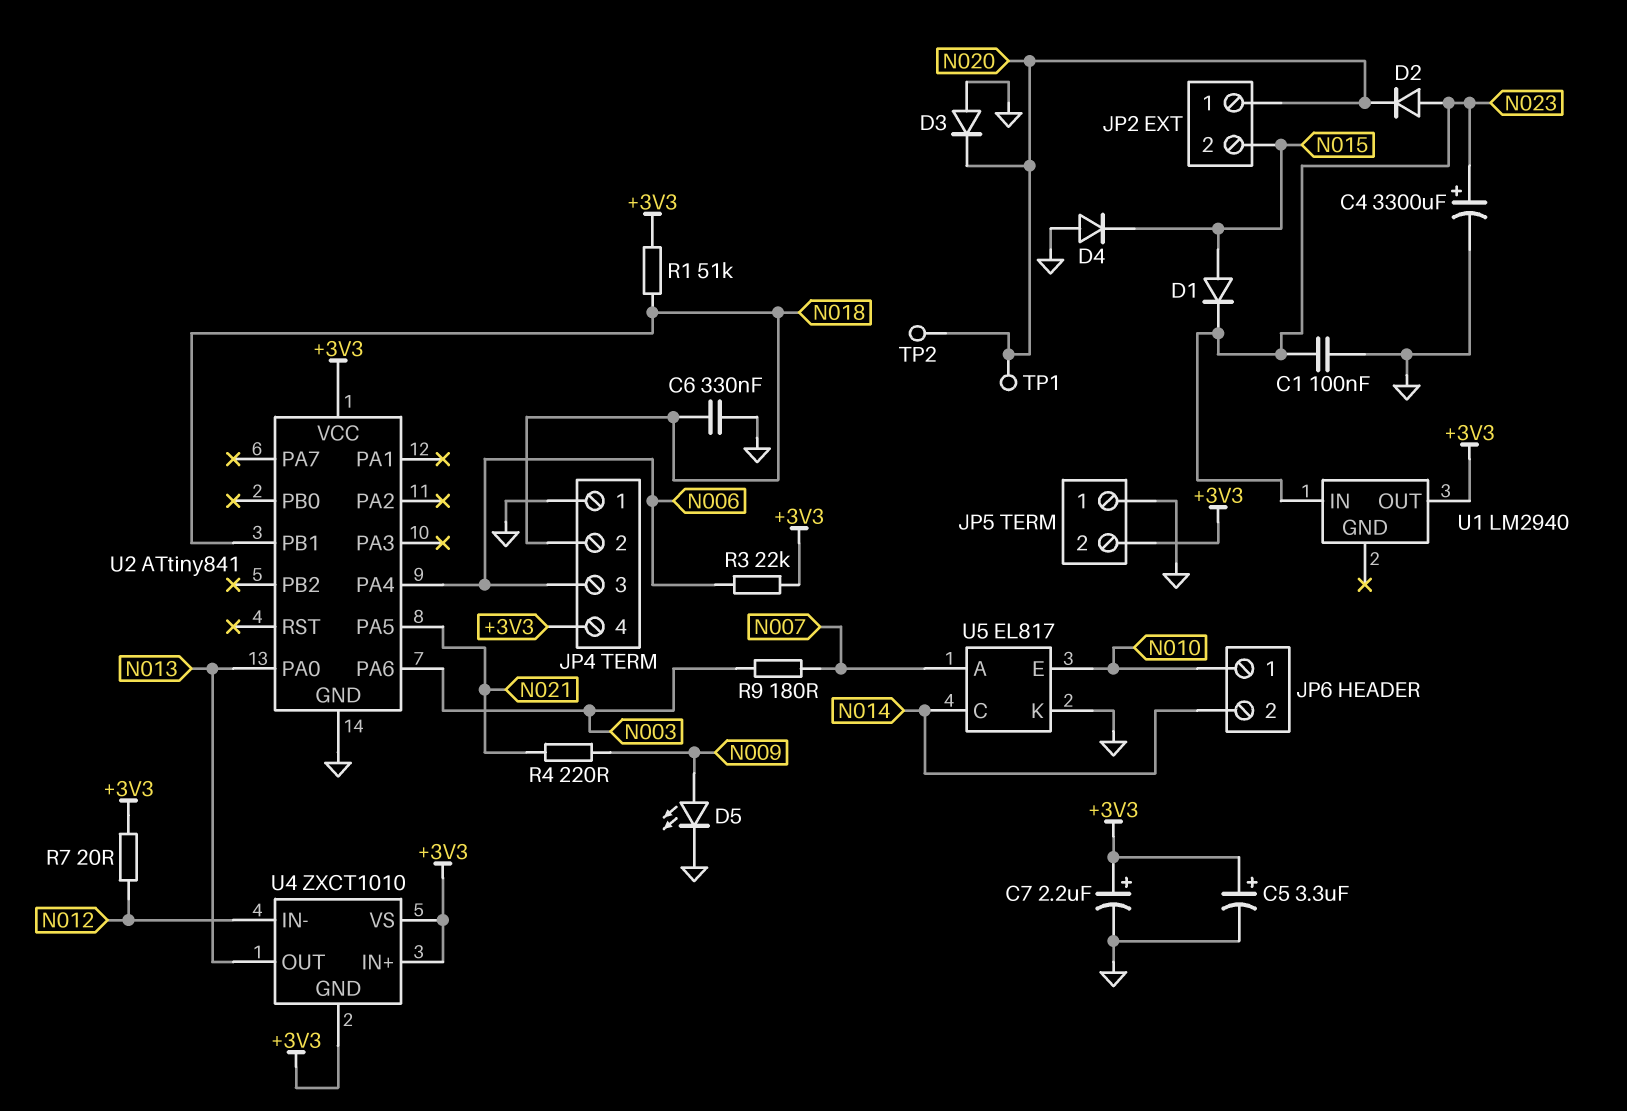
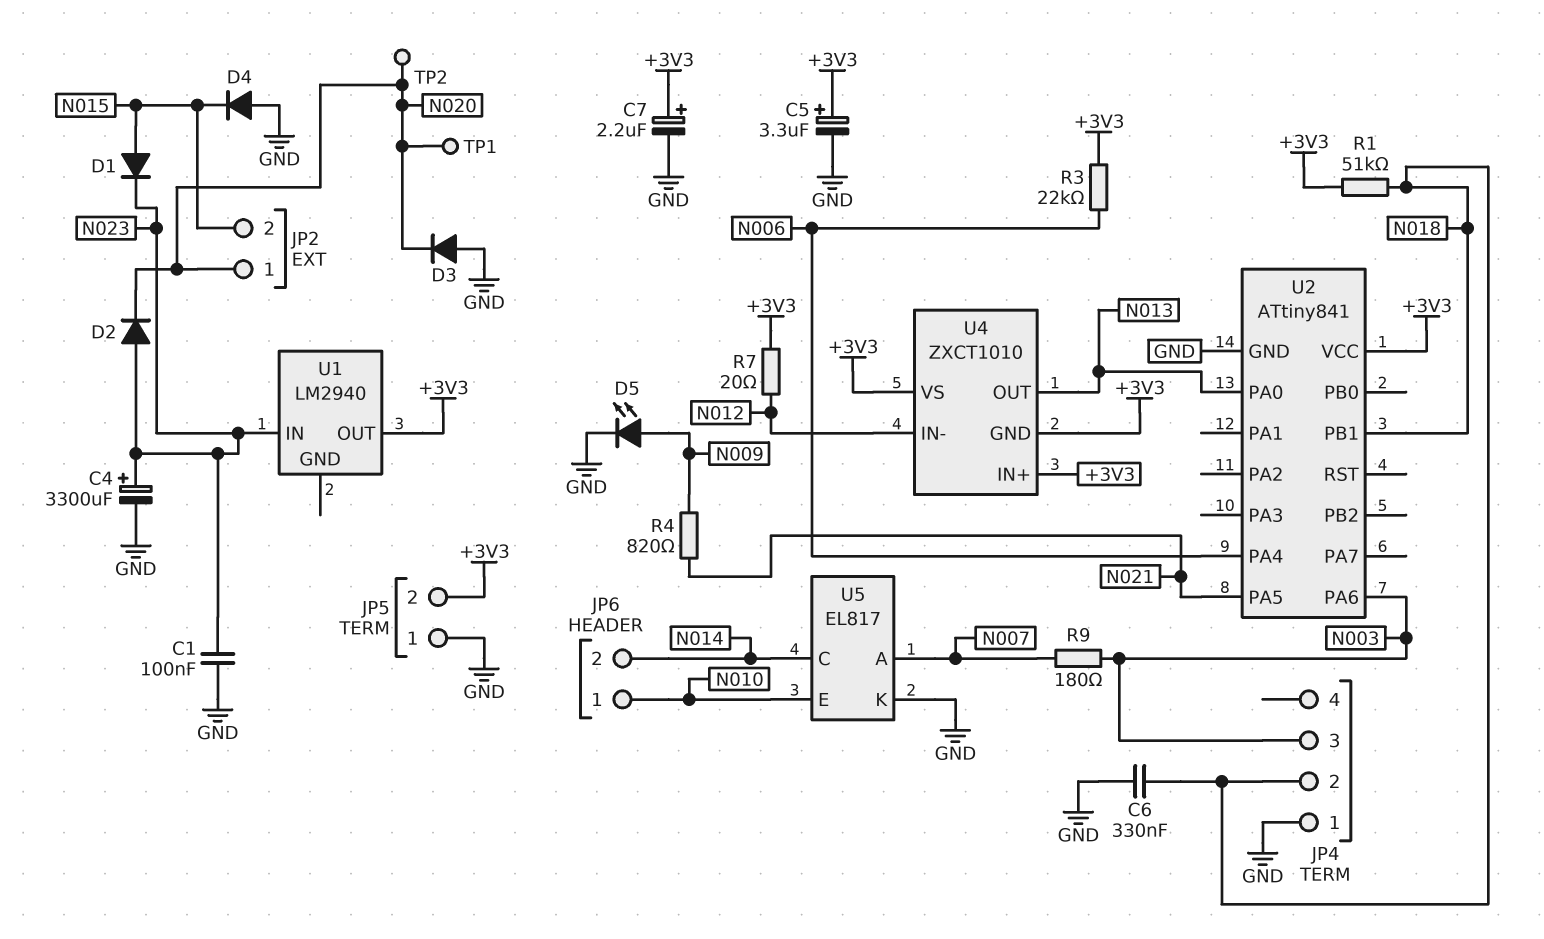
JP4 pin 3: N006 -> N003
JP4 pin 4: +3V3 -> none
R4: 220 (N009, N021) -> 820 (N009, N021)

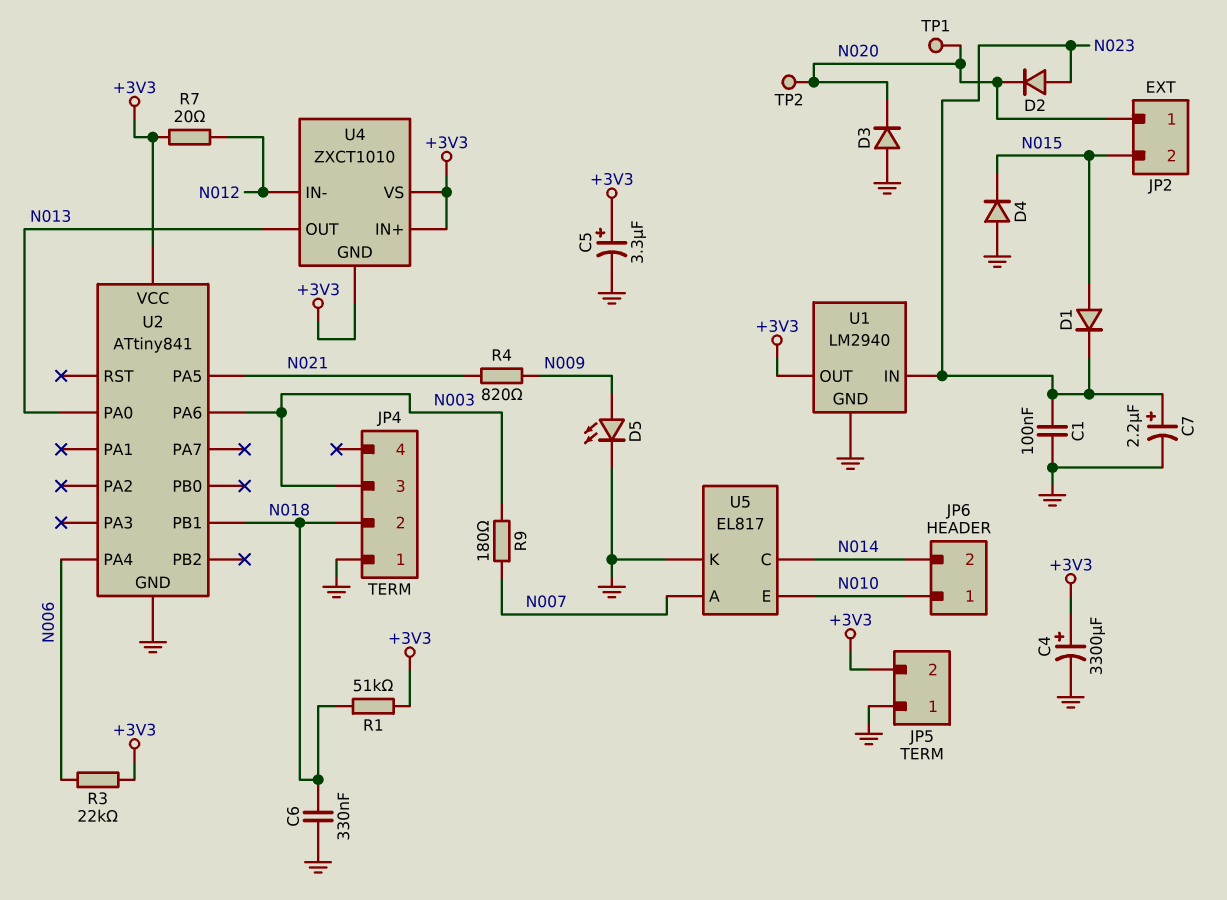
C4: 3300uF (plus N023, minus GND) -> 3300uF (plus +3V3, minus GND)
C7: 2.2uF (plus +3V3, minus GND) -> 2.2uF (plus N023, minus GND)
U1 pin GND: none -> GND

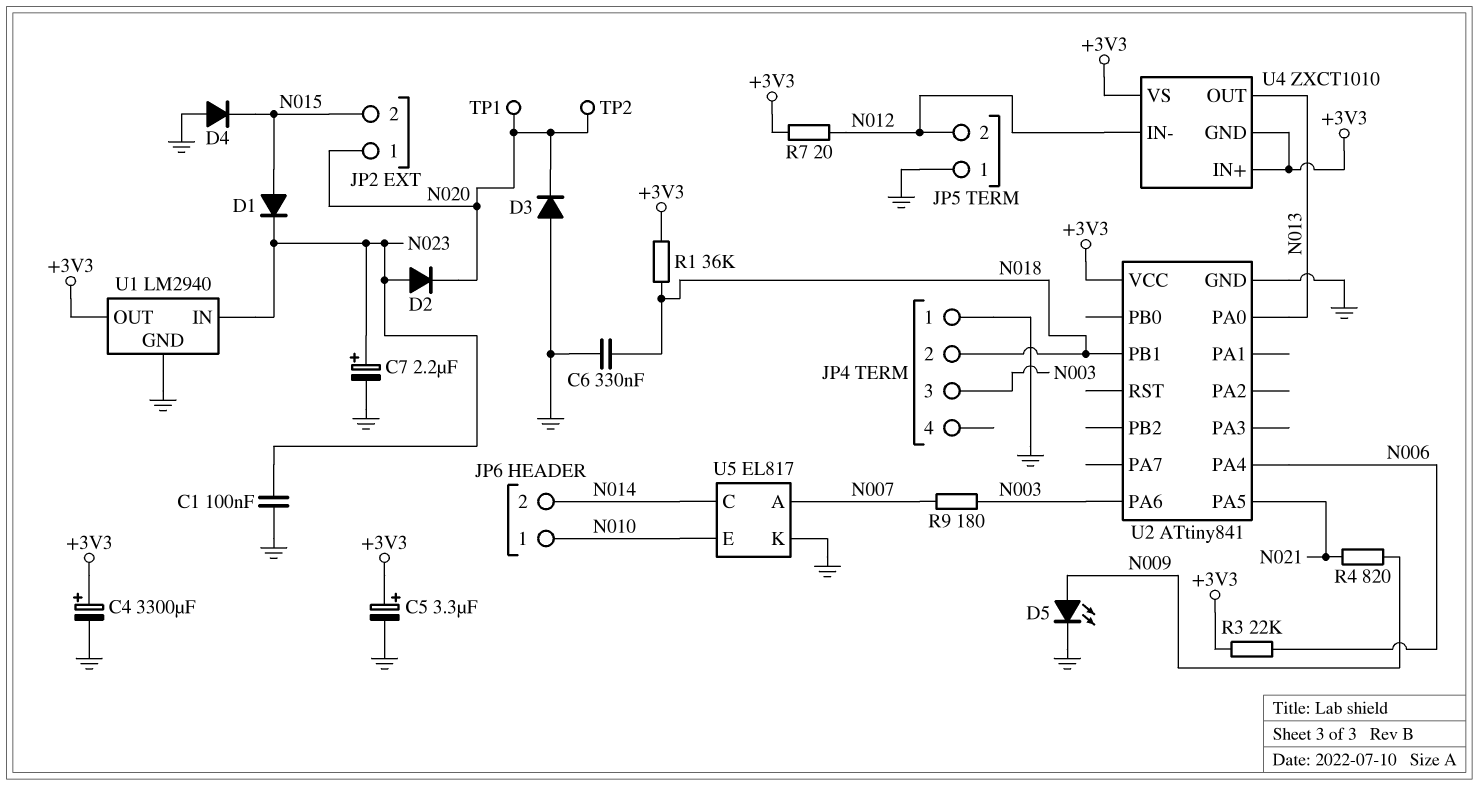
JP5 pin 2: +3V3 -> N012
R1: 51k (+3V3, N018) -> 36k (+3V3, N018)

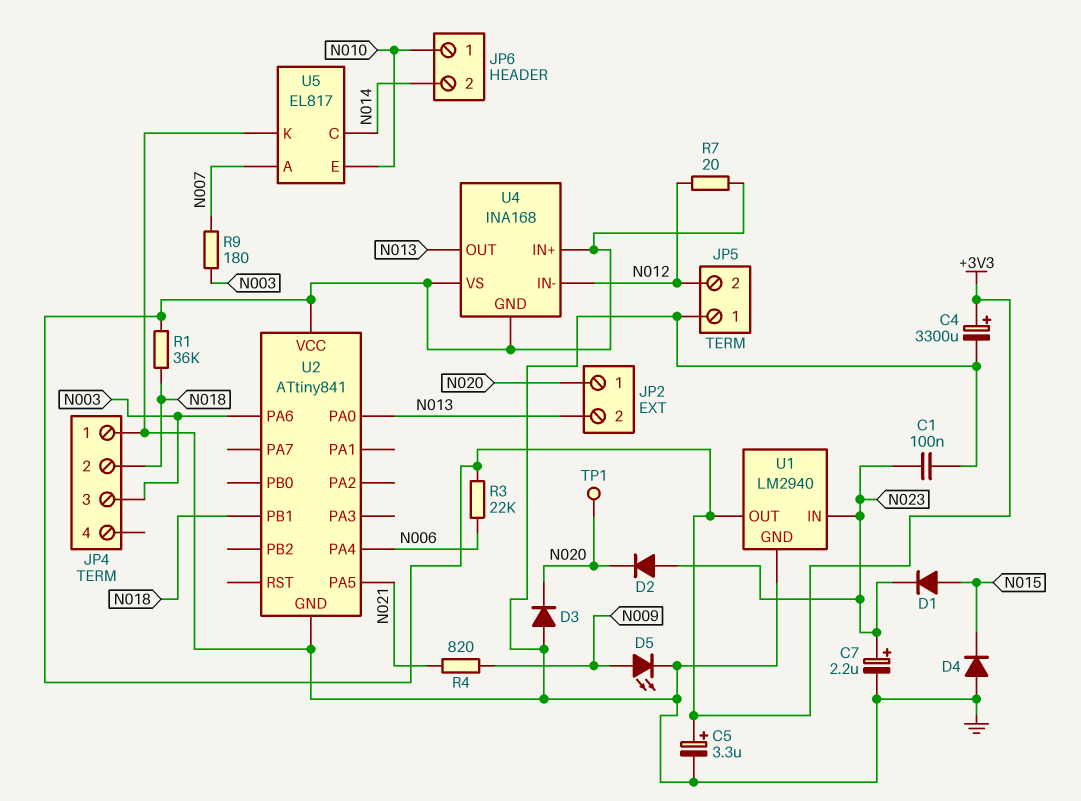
C6: 330nF (GND, N018) -> none
JP2 pin 2: N015 -> N013
TP2: test point (N020) -> none
U4: ZXCT1010 -> INA168

